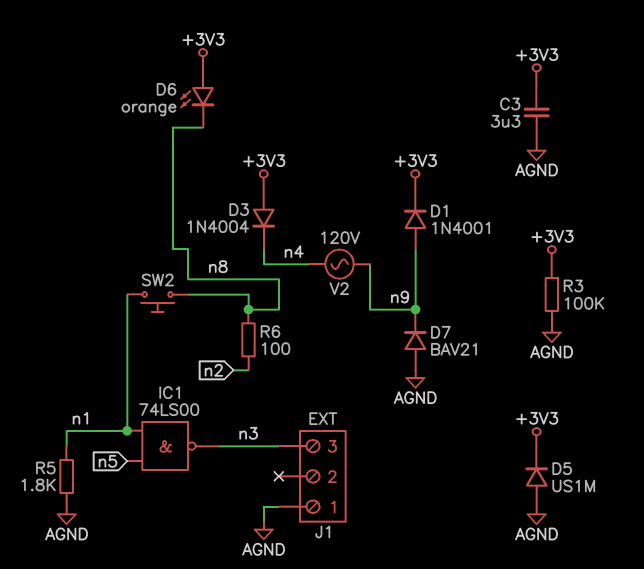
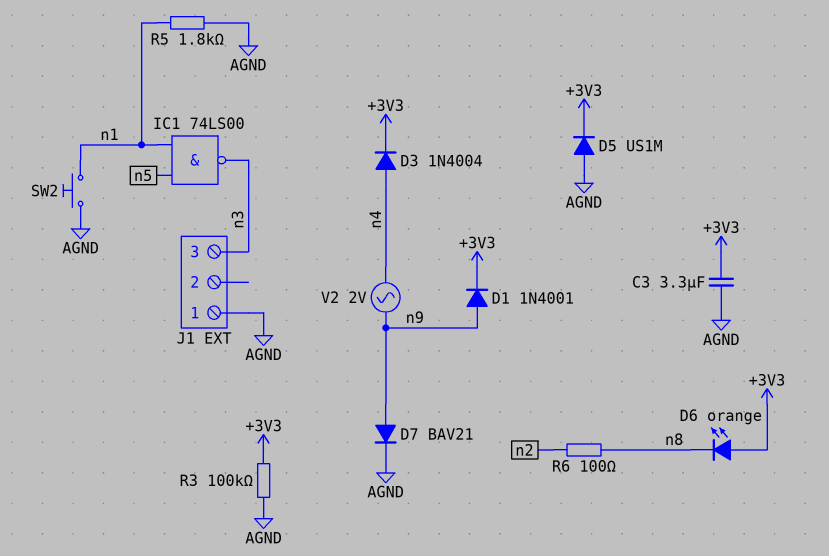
D3: diode 1N4004 (A +3V3, K n4) -> diode 1N4004 (A n4, K +3V3)
D7: diode BAV21 (A AGND, K n9) -> diode BAV21 (A n9, K AGND)
SW2: button (n1, n8) -> button (AGND, n1)
V2: AC 120V (n4, n9) -> AC 2V (n4, n9)

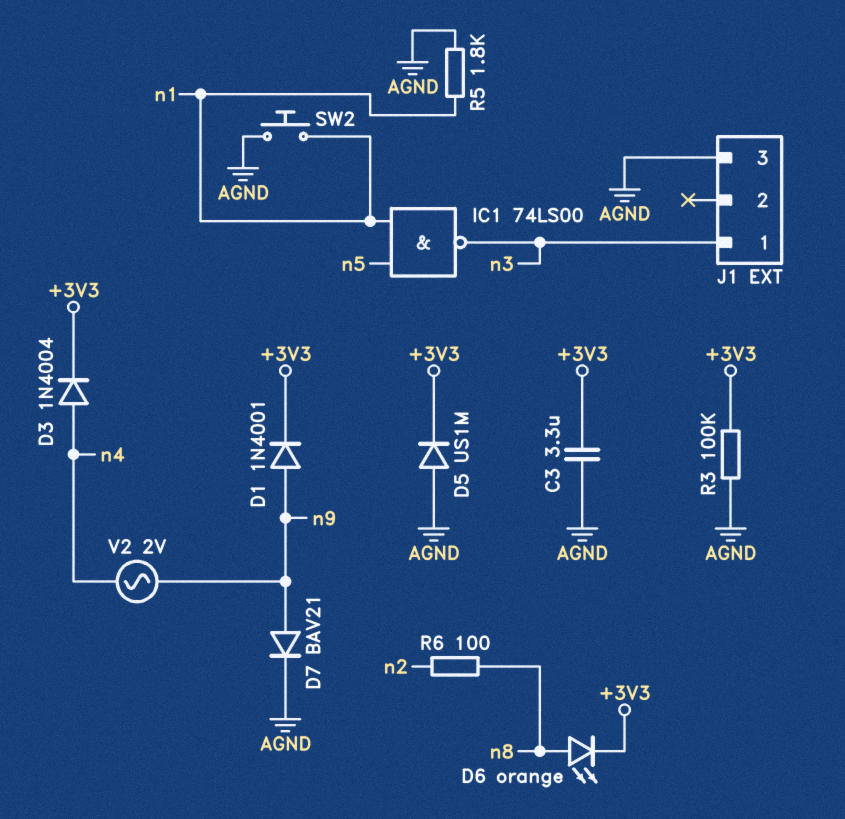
D6: LED orange (A +3V3, K n8) -> LED orange (A n8, K +3V3)
J1 pin 1: AGND -> n3
J1 pin 3: n3 -> AGND

